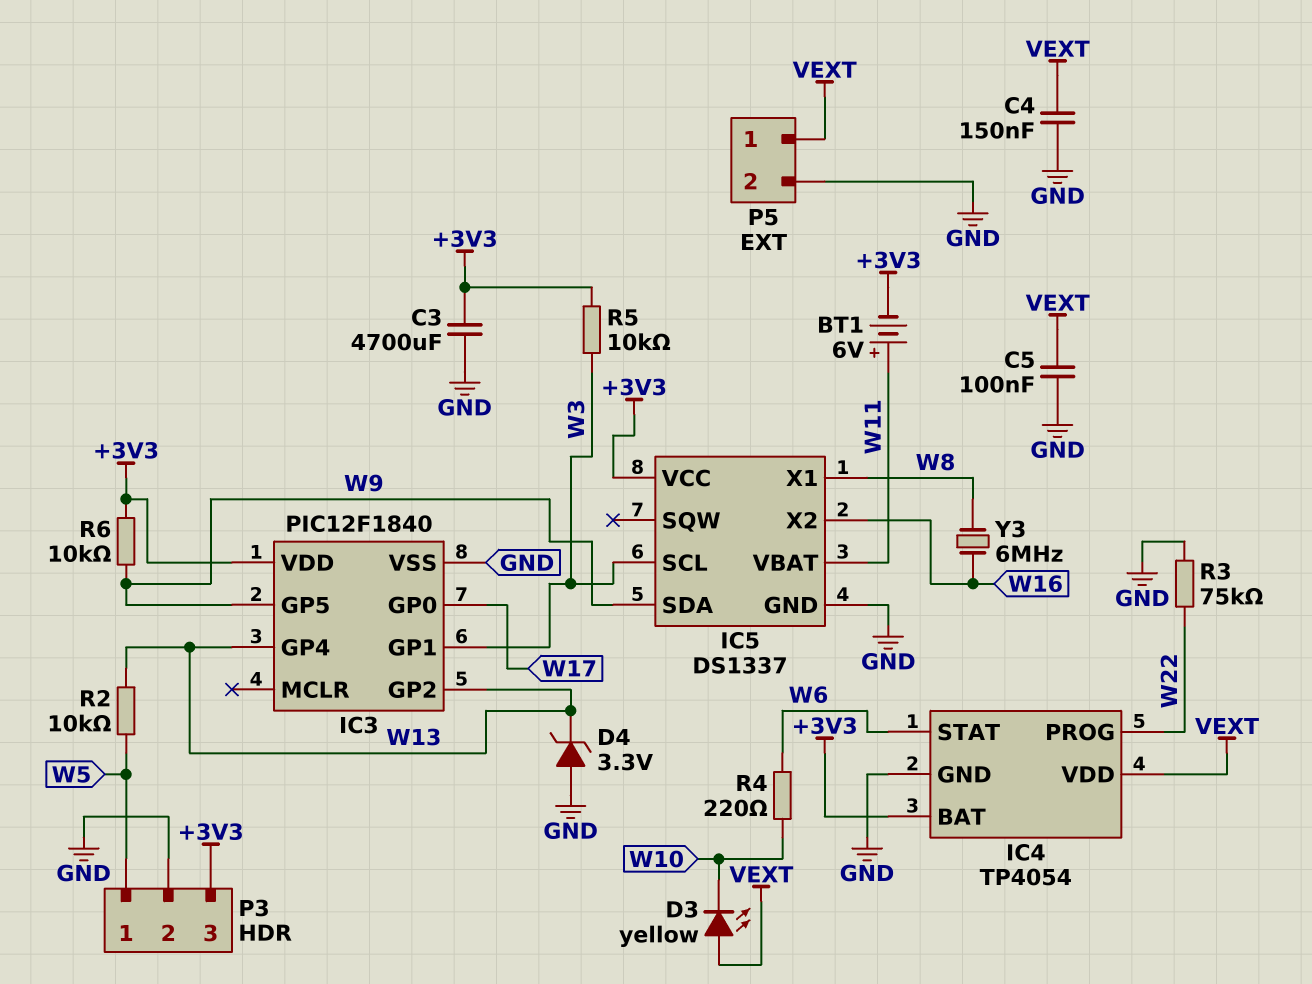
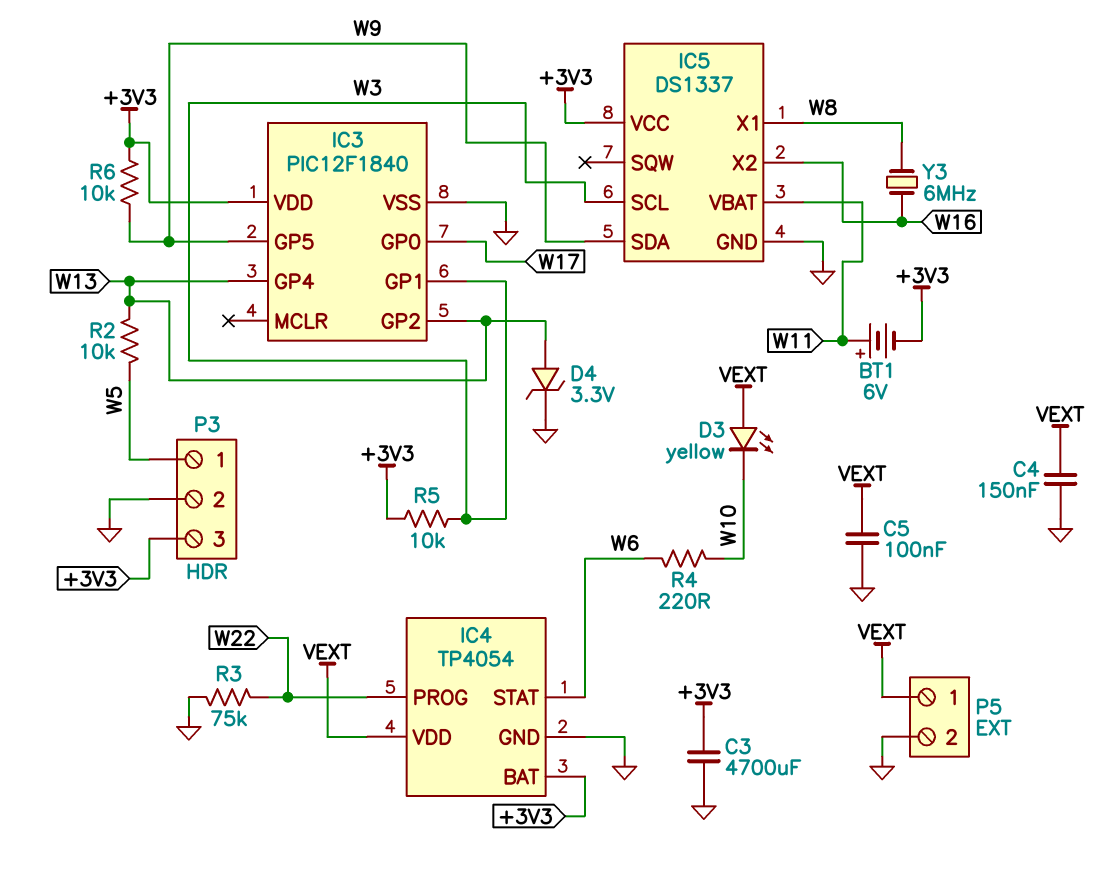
D4: zener 3.3V (A GND, K W13) -> zener 3.3V (A W13, K GND)

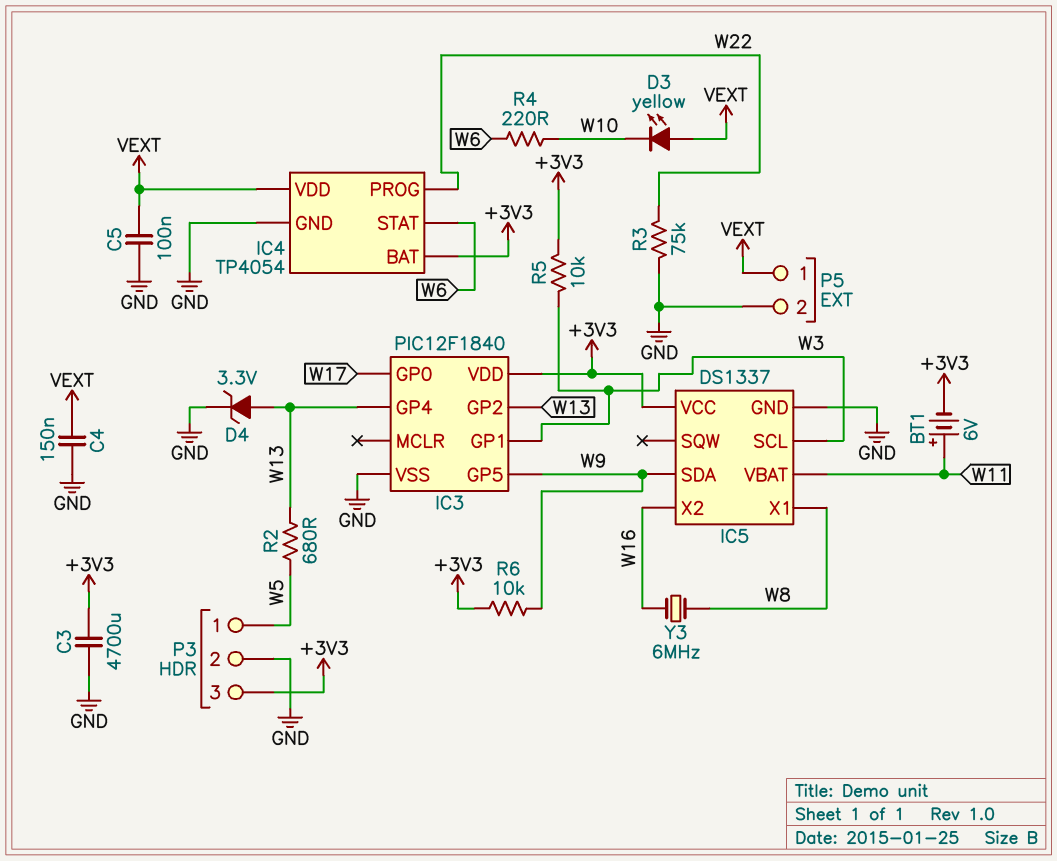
R2: 10k (W5, W13) -> 680 (W5, W13)

